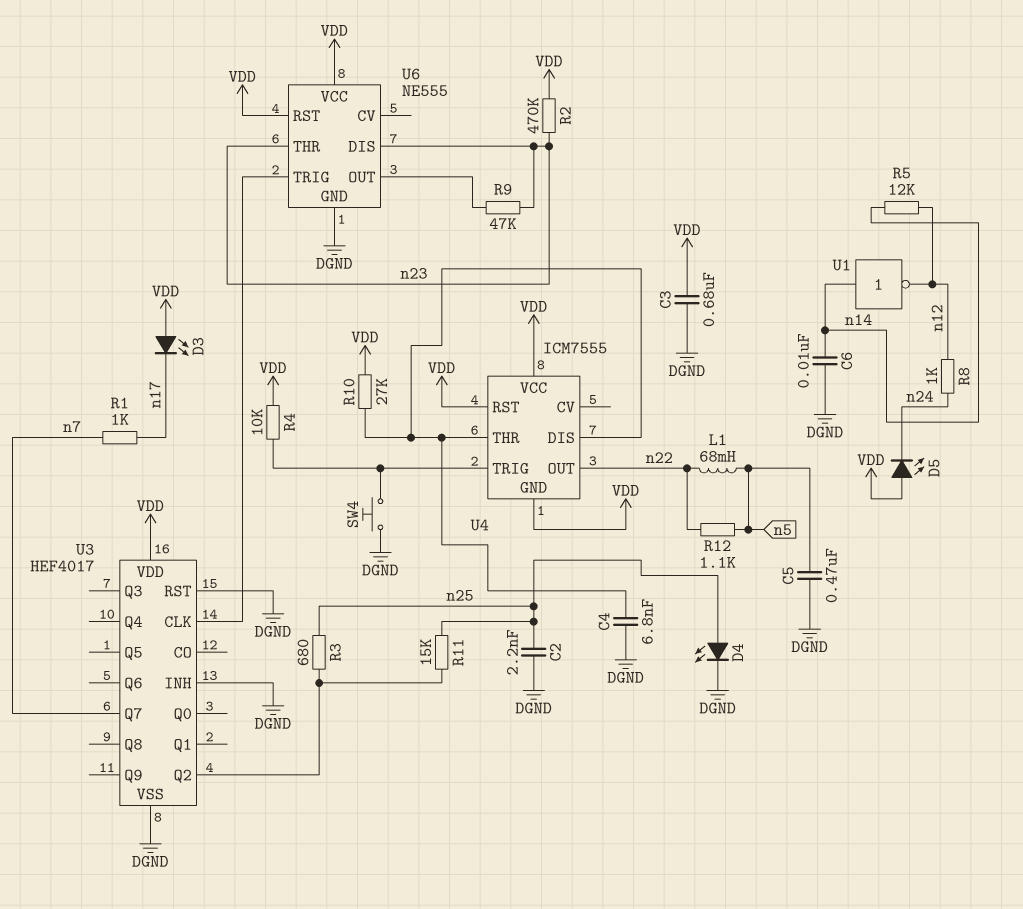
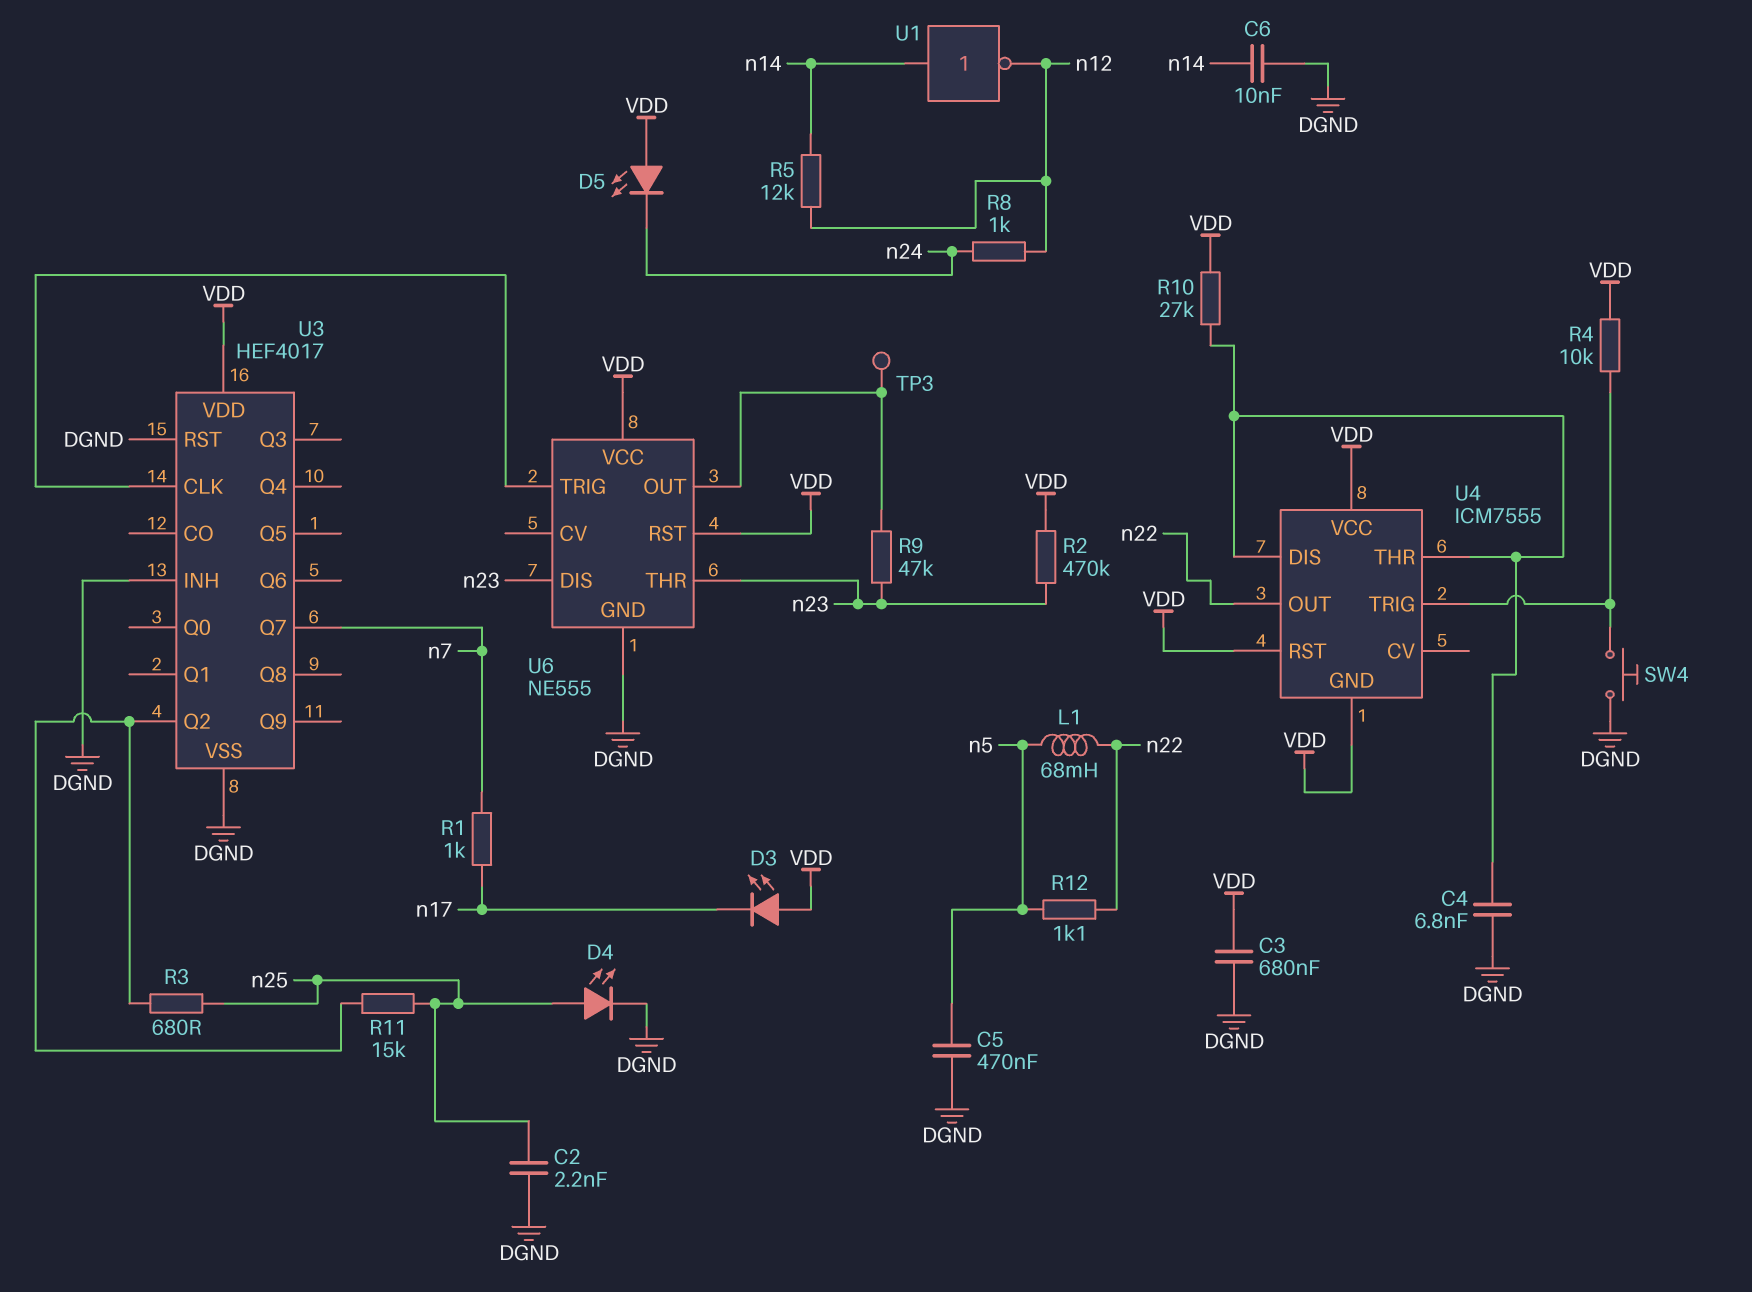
TP3: none -> test point (U6/OUT)

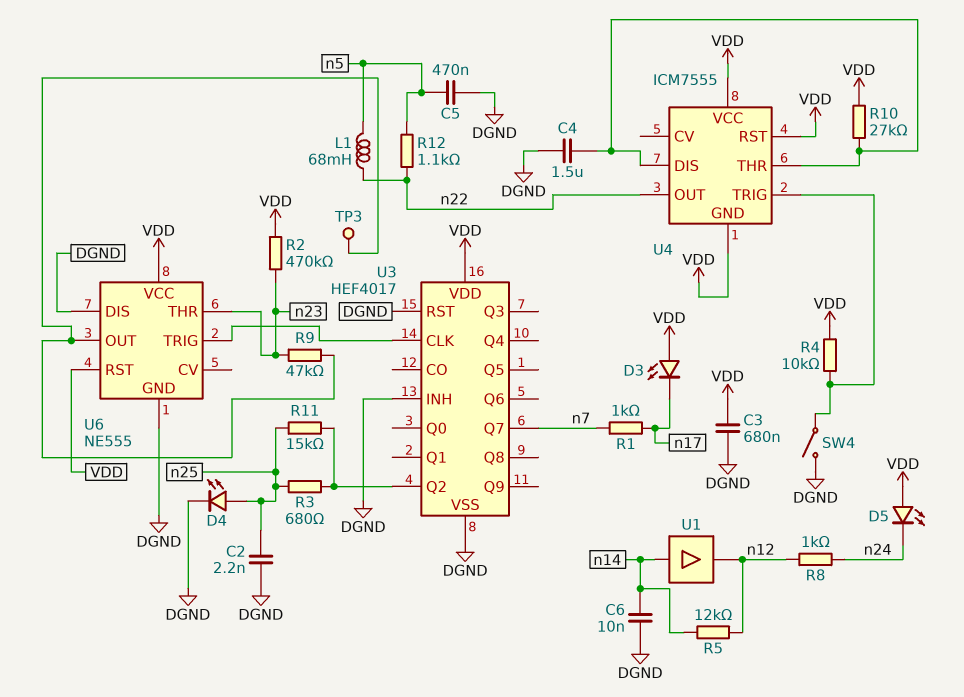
C4: 6.8nF (DGND, U4/DIS) -> 1.5uF (DGND, U4/DIS)
SW4: button (DGND, U4/TRIG) -> switch (DGND, U4/TRIG)
U1: NOT (in n14, out n12) -> buffer (in n14, out n12)
U6 pin DIS: n23 -> DGND

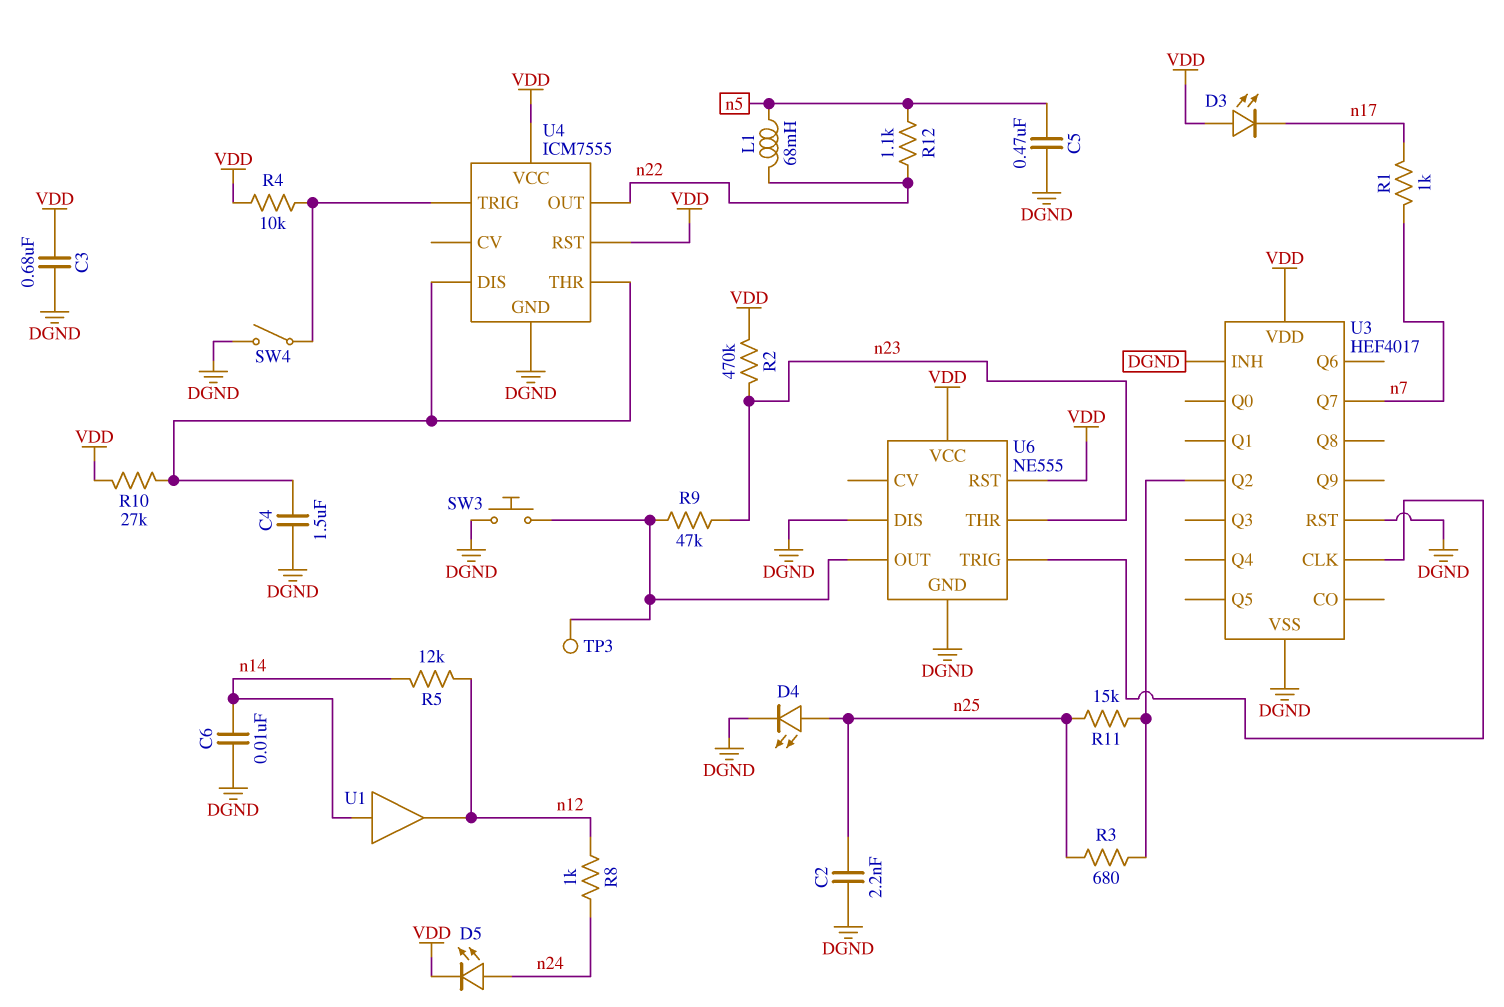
D5: LED (A VDD, K n24) -> LED (A n24, K VDD)
SW3: none -> button (DGND, U6/OUT)
U4 pin GND: VDD -> DGND

